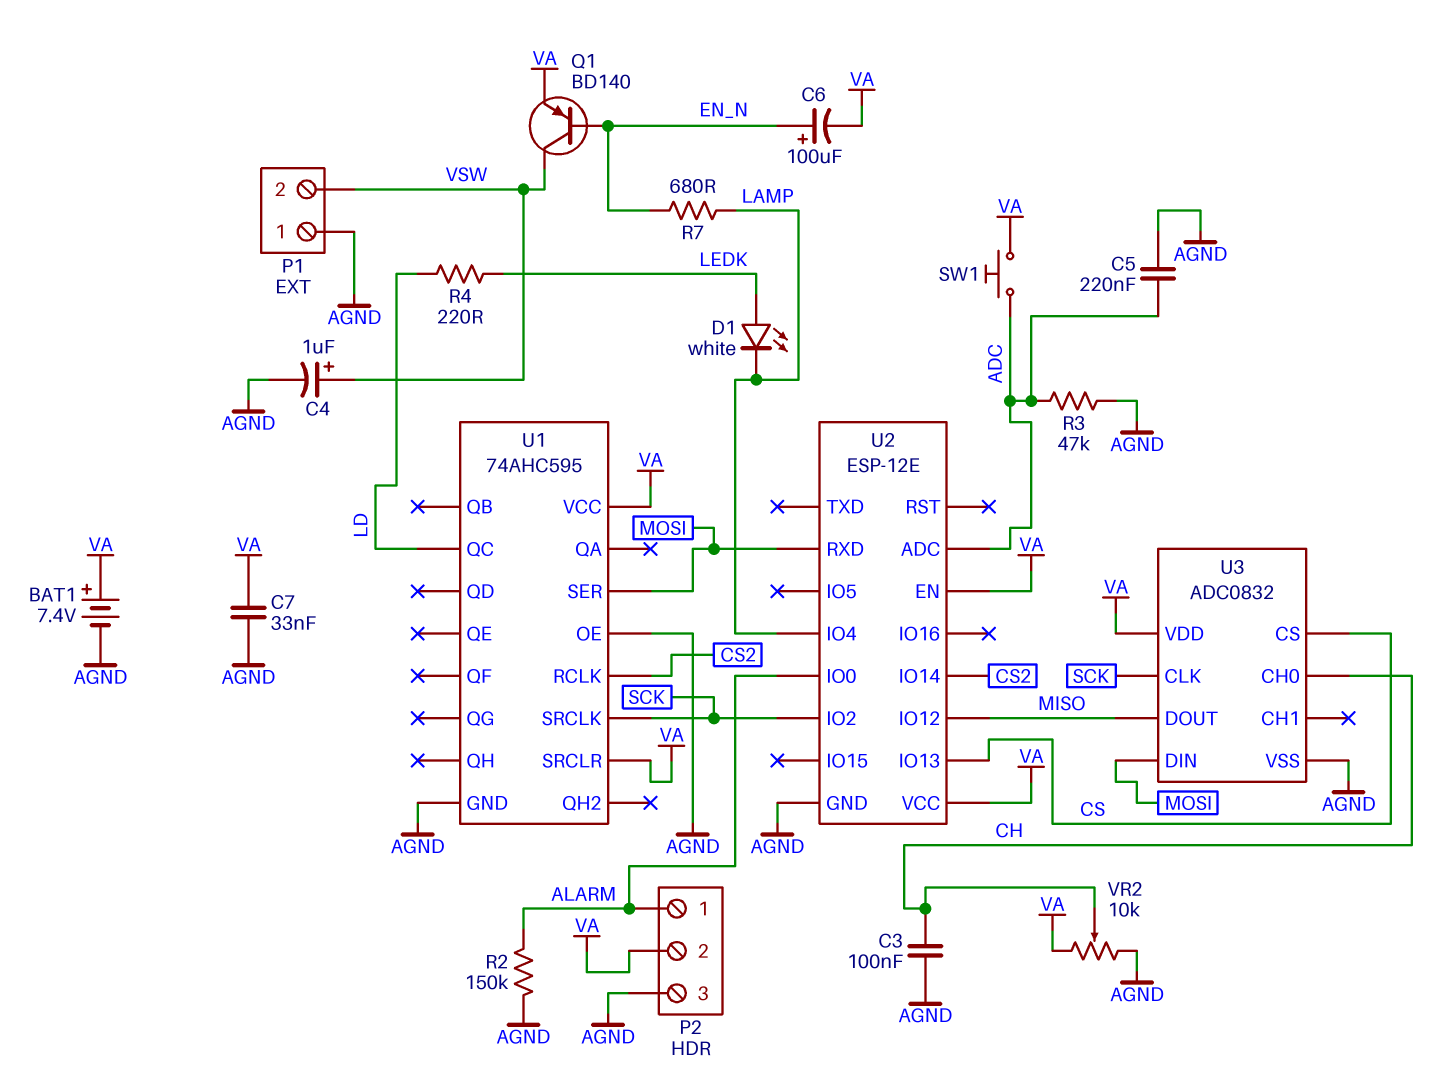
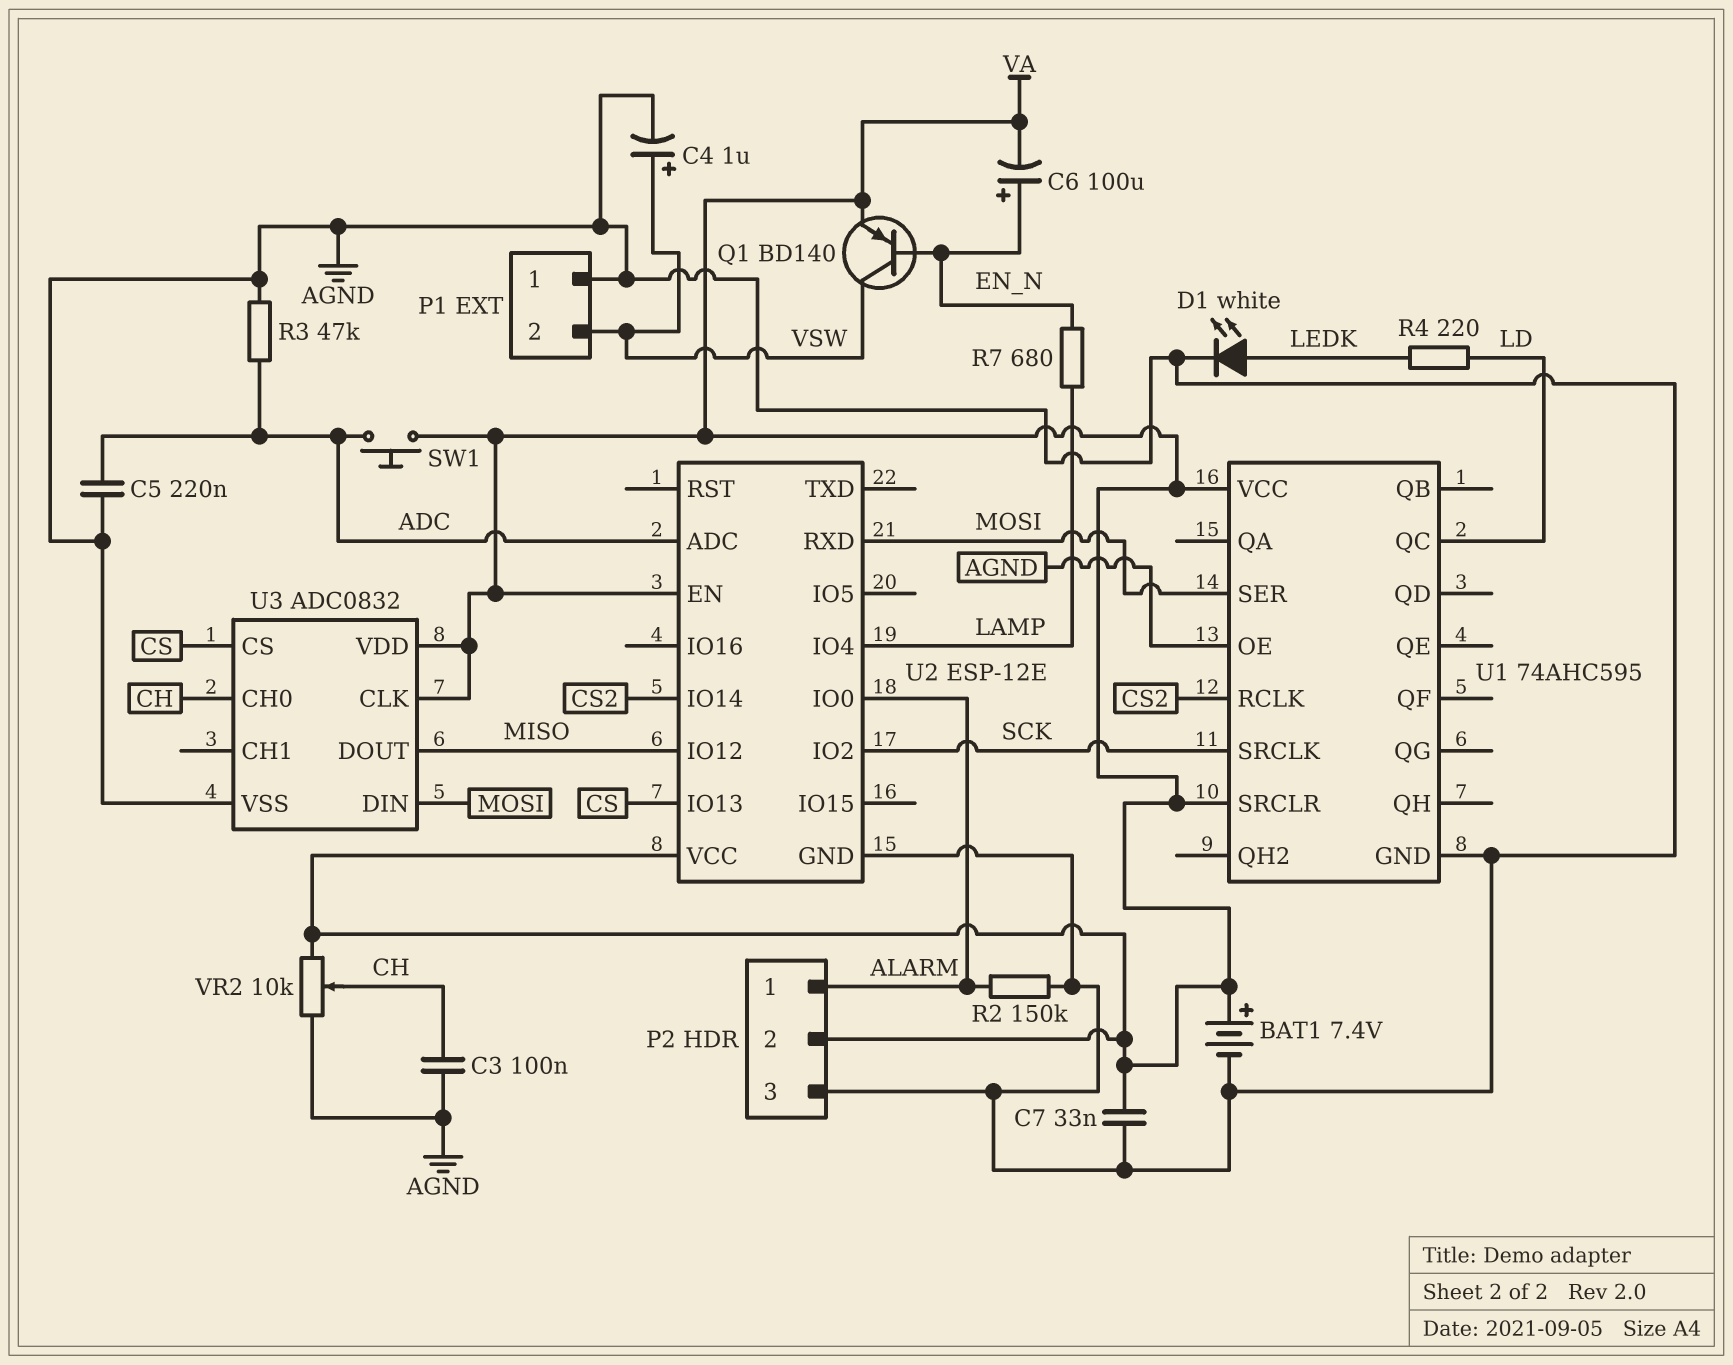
D1: LED white (A LEDK, K LAMP) -> LED white (A LEDK, K AGND)
U3 pin CLK: SCK -> VA

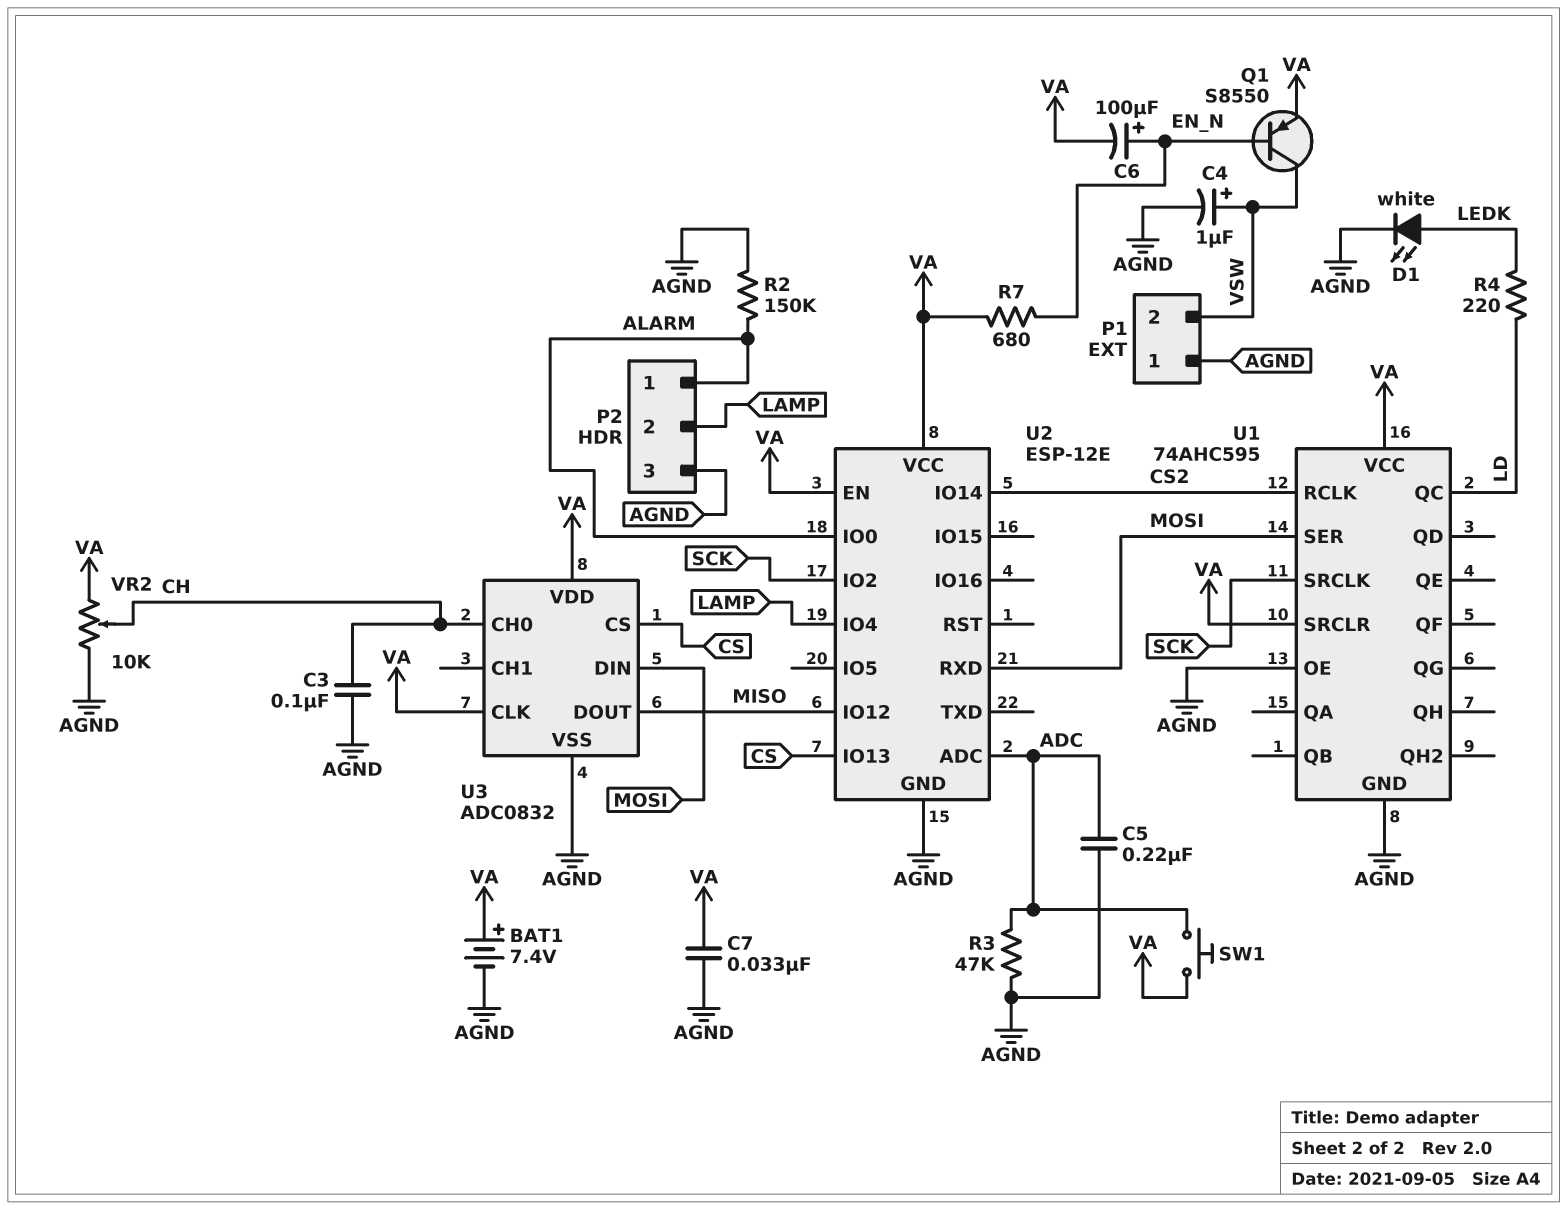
P2 pin 2: VA -> LAMP
Q1: PNP BD140 (B EN_N, C VSW, E VA) -> PNP S8550 (B EN_N, C VSW, E VA)
R7: 680 (EN_N, LAMP) -> 680 (EN_N, VA)

